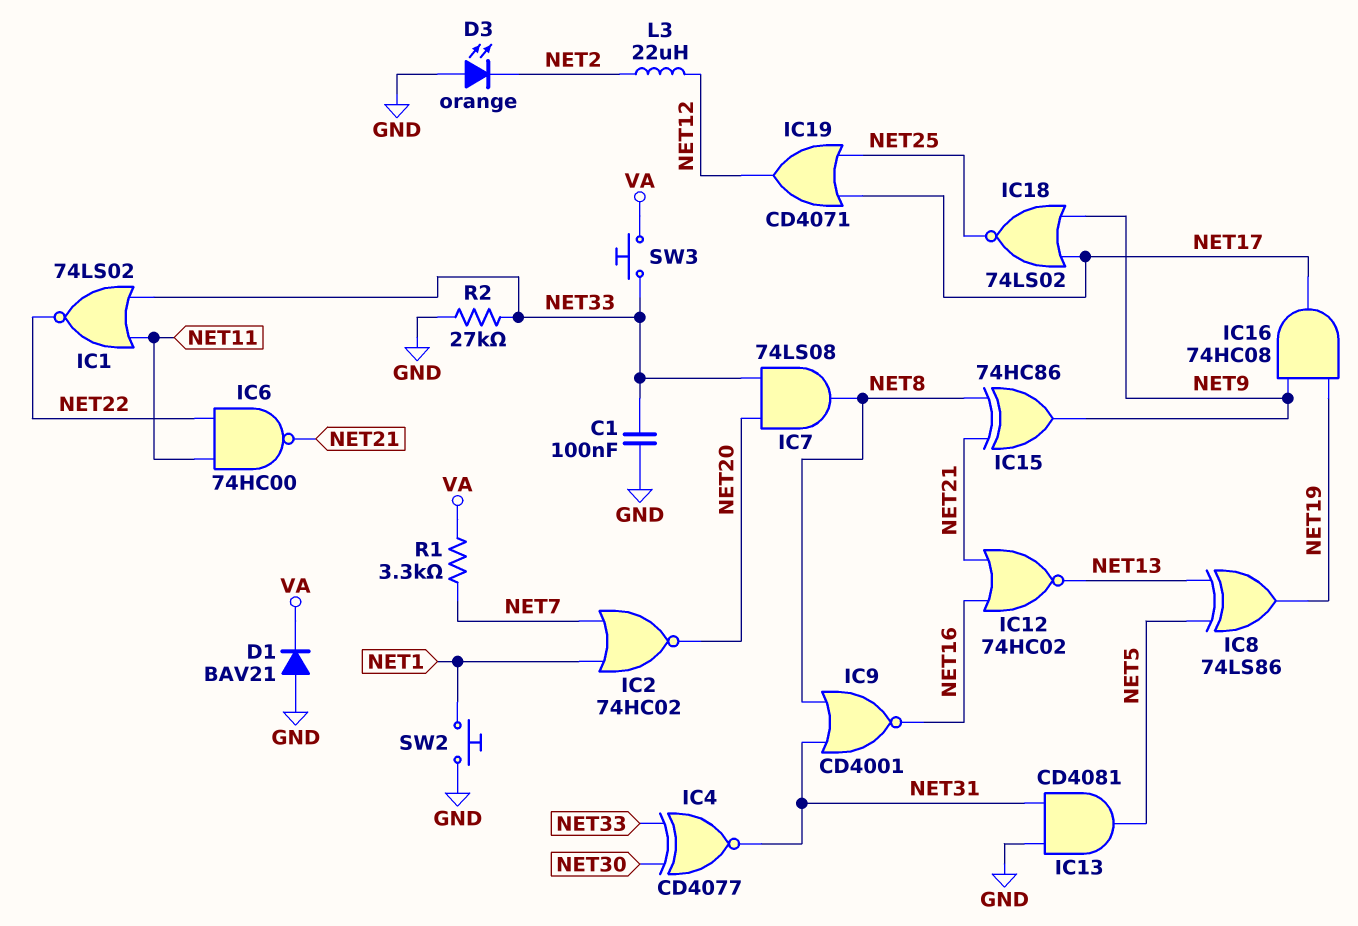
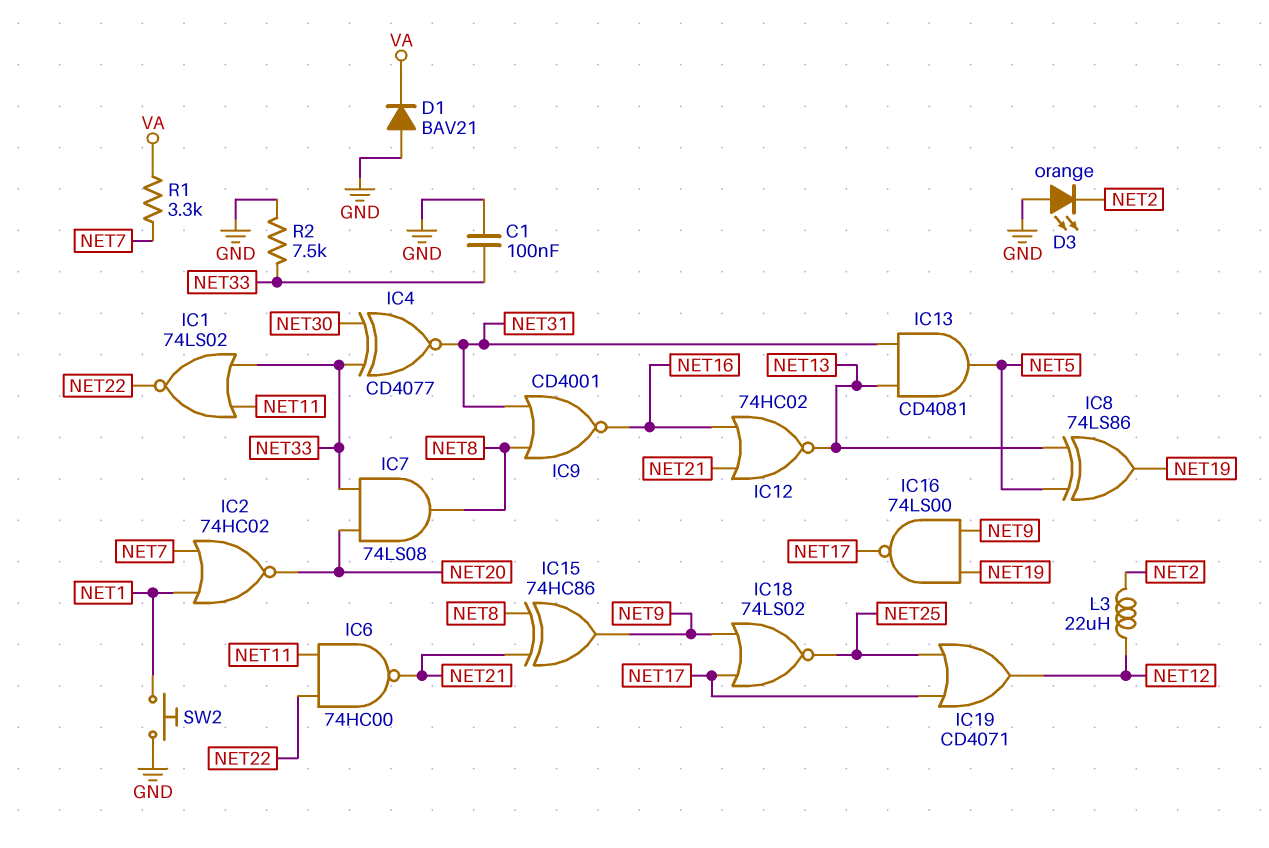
IC13: AND CD4081 (in GND, in NET31, out NET5) -> AND CD4081 (in NET13, in NET31, out NET5)
IC16: AND 74HC08 (in NET9, in NET19, out NET17) -> NAND 74LS00 (in NET9, in NET19, out NET17)
R2: 27k (GND, NET33) -> 7.5k (GND, NET33)
SW3: button (NET33, VA) -> none

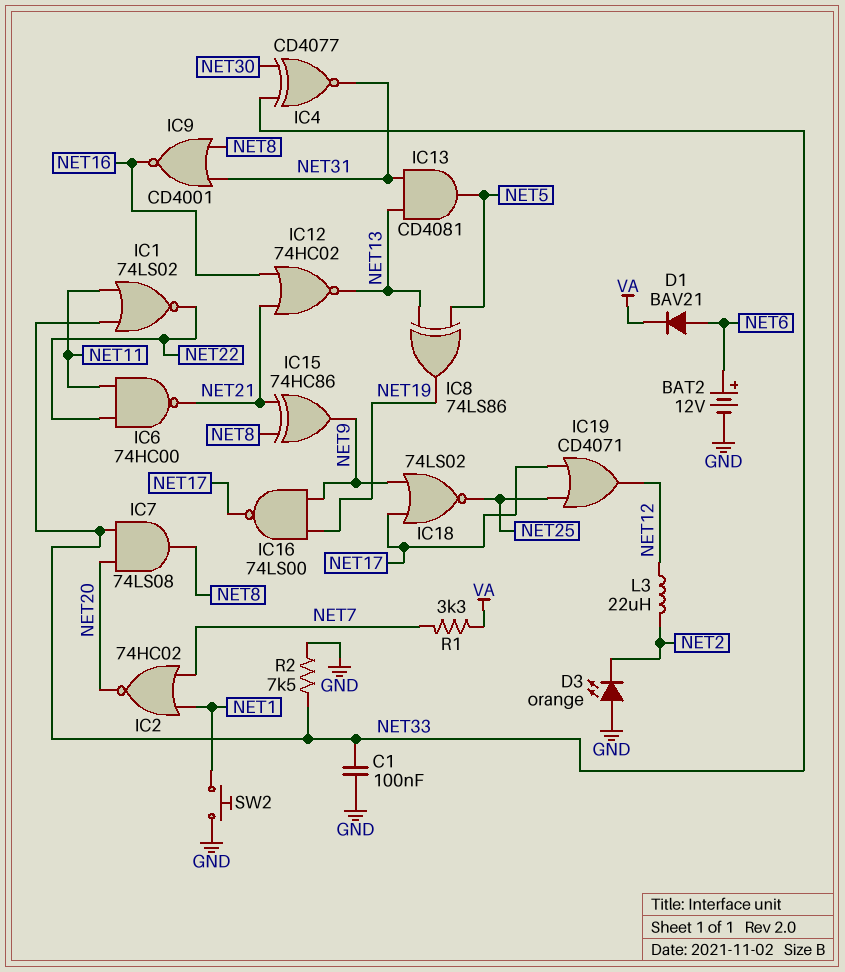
BAT2: none -> 12V (plus NET6, minus GND)
D1: diode BAV21 (A GND, K VA) -> diode BAV21 (A NET6, K VA)

